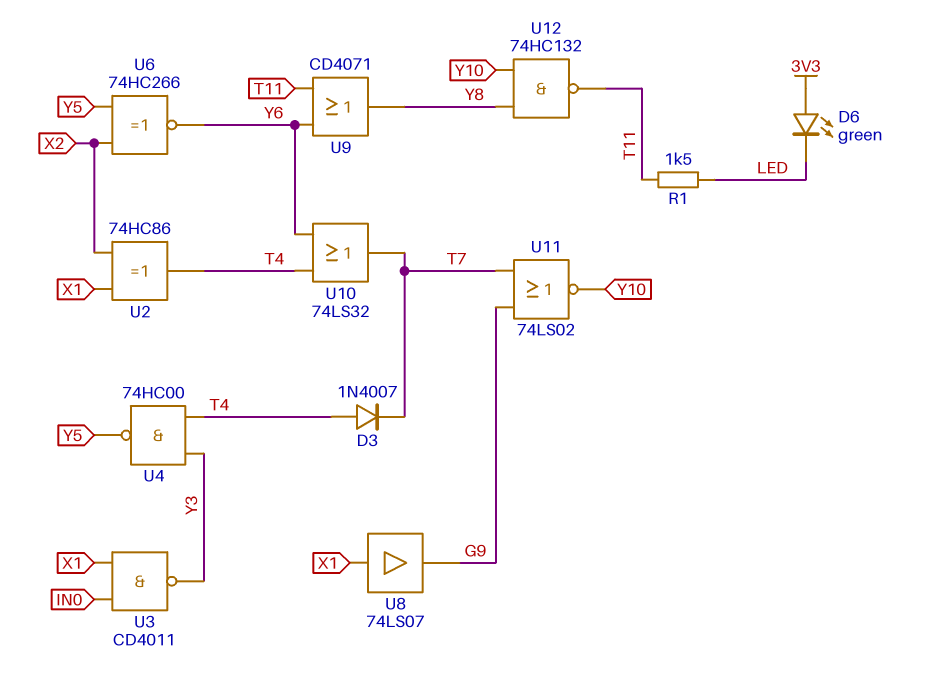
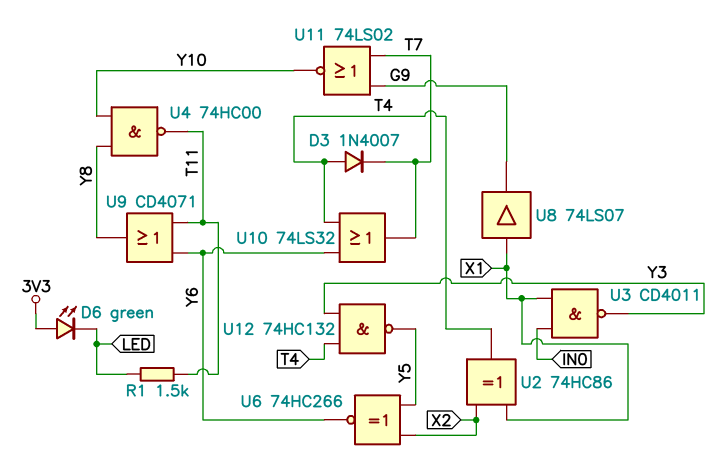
U4: NAND 74HC00 (in T4, in Y3, out Y5) -> NAND 74HC00 (in Y8, in Y10, out T11)
U12: NAND 74HC132 (in Y8, in Y10, out T11) -> NAND 74HC132 (in T4, in Y3, out Y5)

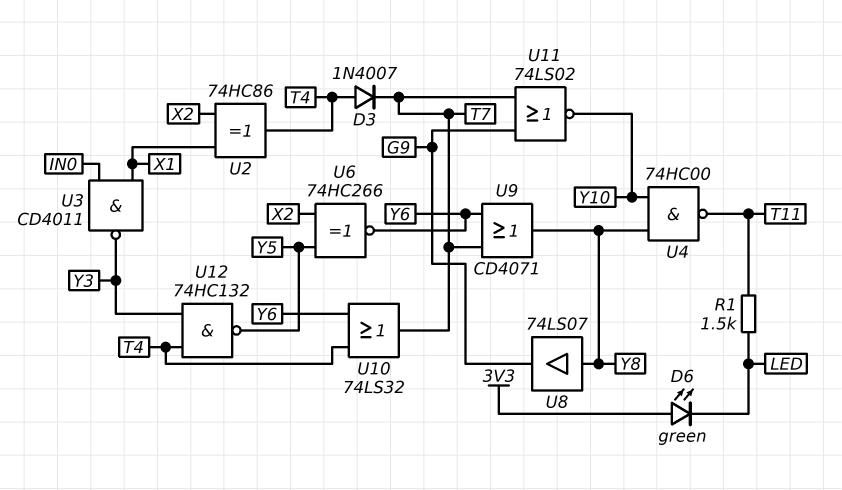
U8: buffer 74LS07 (in X1, out G9) -> buffer 74LS07 (in Y8, out G9)
U9: OR CD4071 (in T11, in Y6, out Y8) -> OR CD4071 (in T7, in Y6, out Y8)

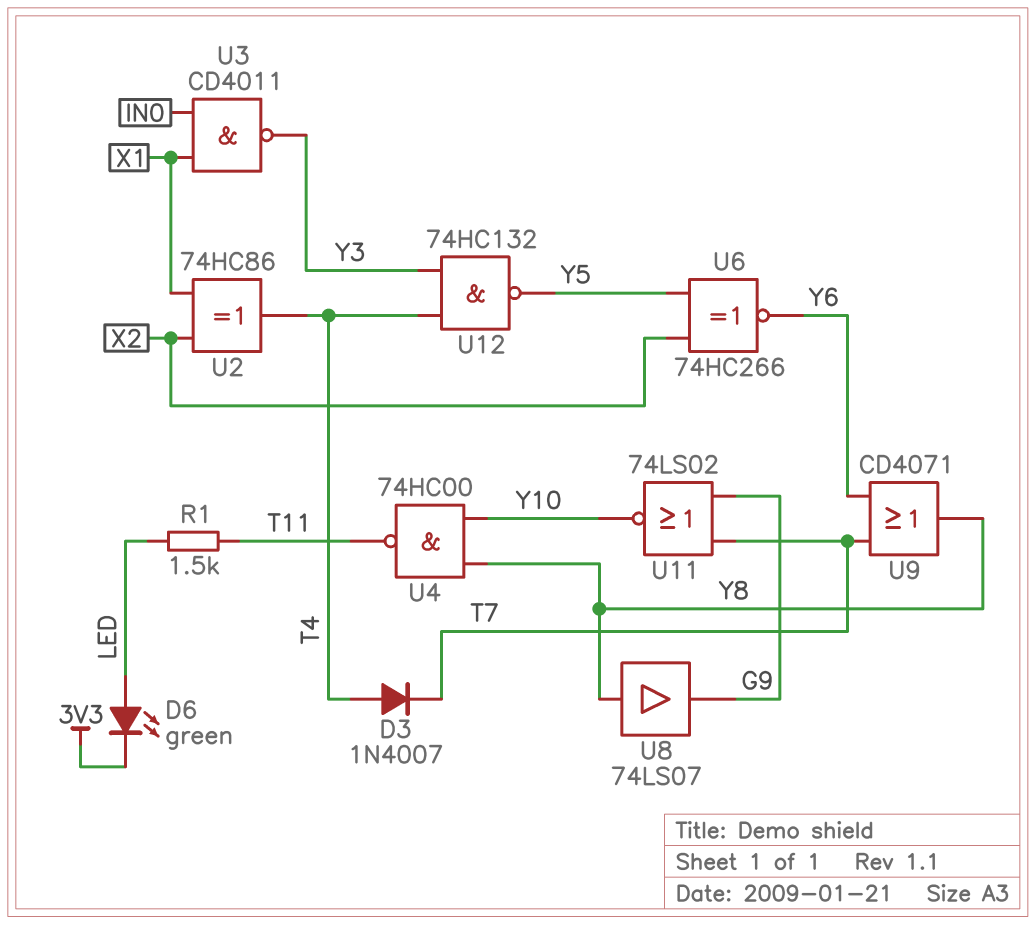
D6: LED green (A 3V3, K LED) -> LED green (A LED, K 3V3)
U10: OR 74LS32 (in T4, in Y6, out T7) -> none

